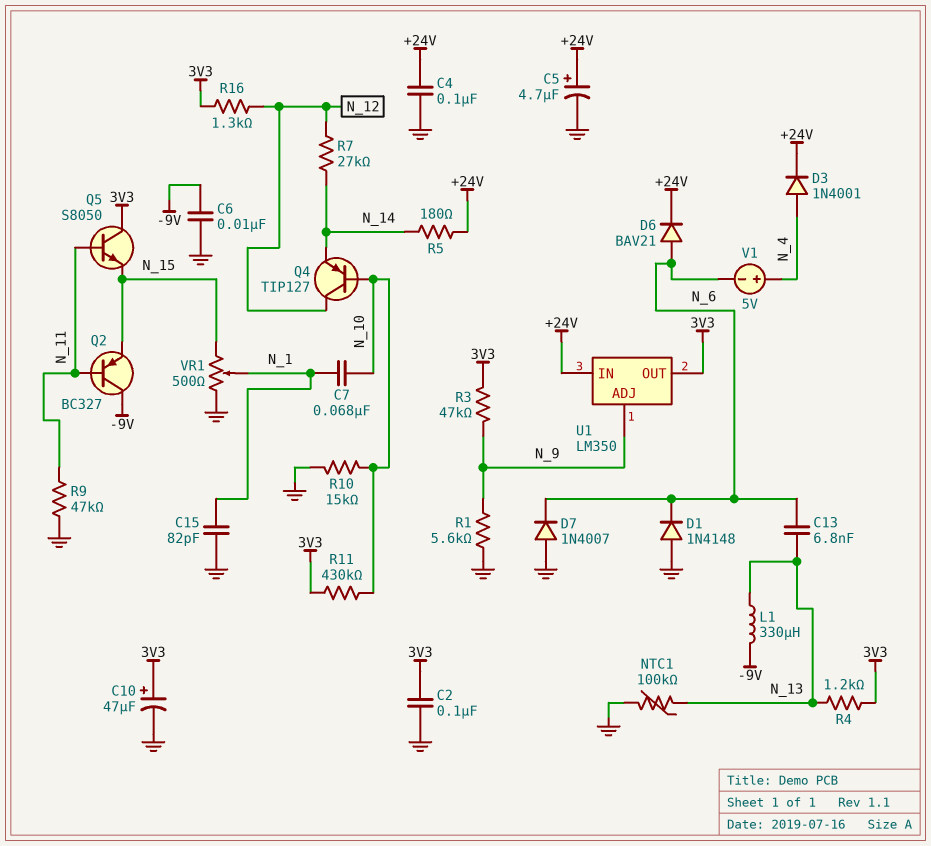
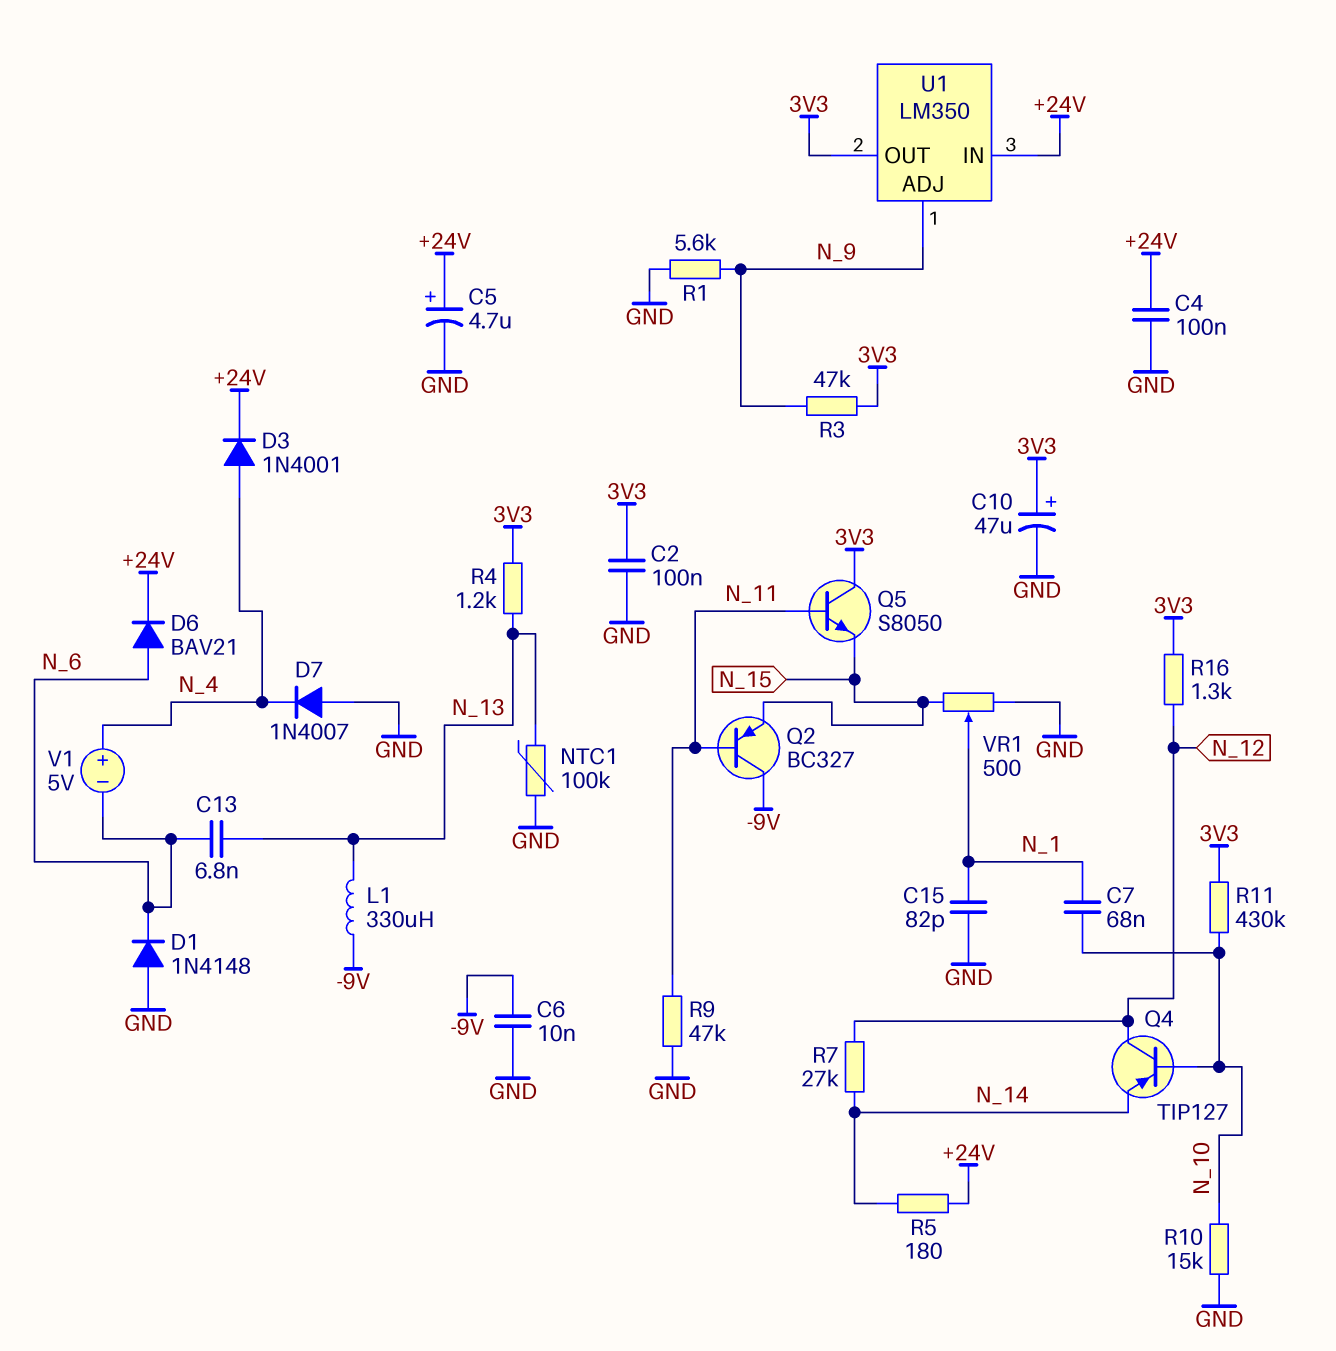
D7: diode 1N4007 (A GND, K N_6) -> diode 1N4007 (A GND, K N_4)

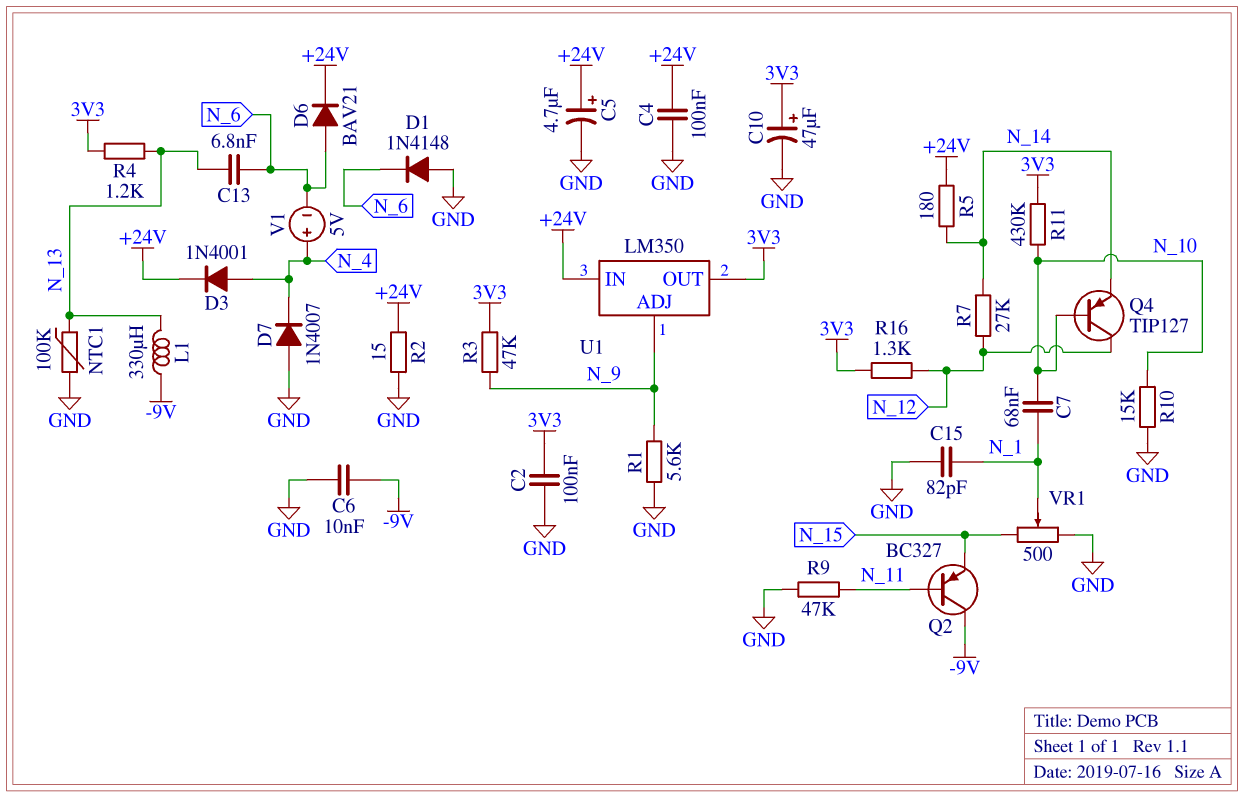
Q5: NPN S8050 (B N_11, C 3V3, E N_15) -> none
R2: none -> 15 (+24V, GND)

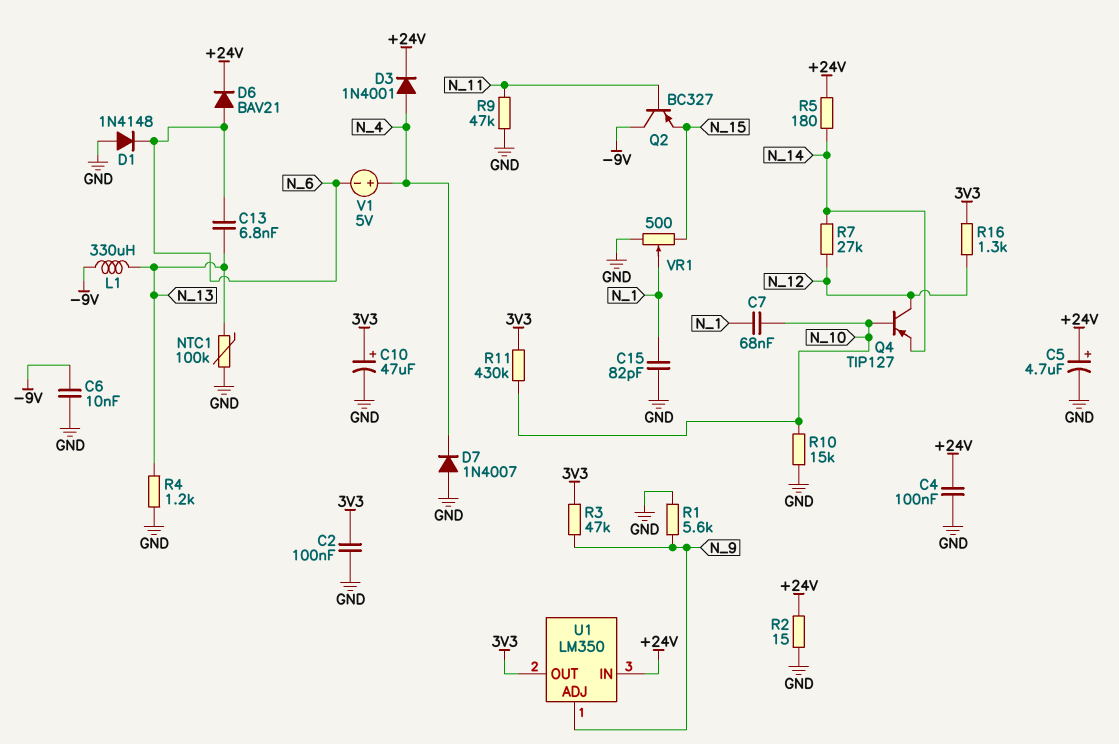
R4: 1.2k (3V3, N_13) -> 1.2k (GND, N_13)

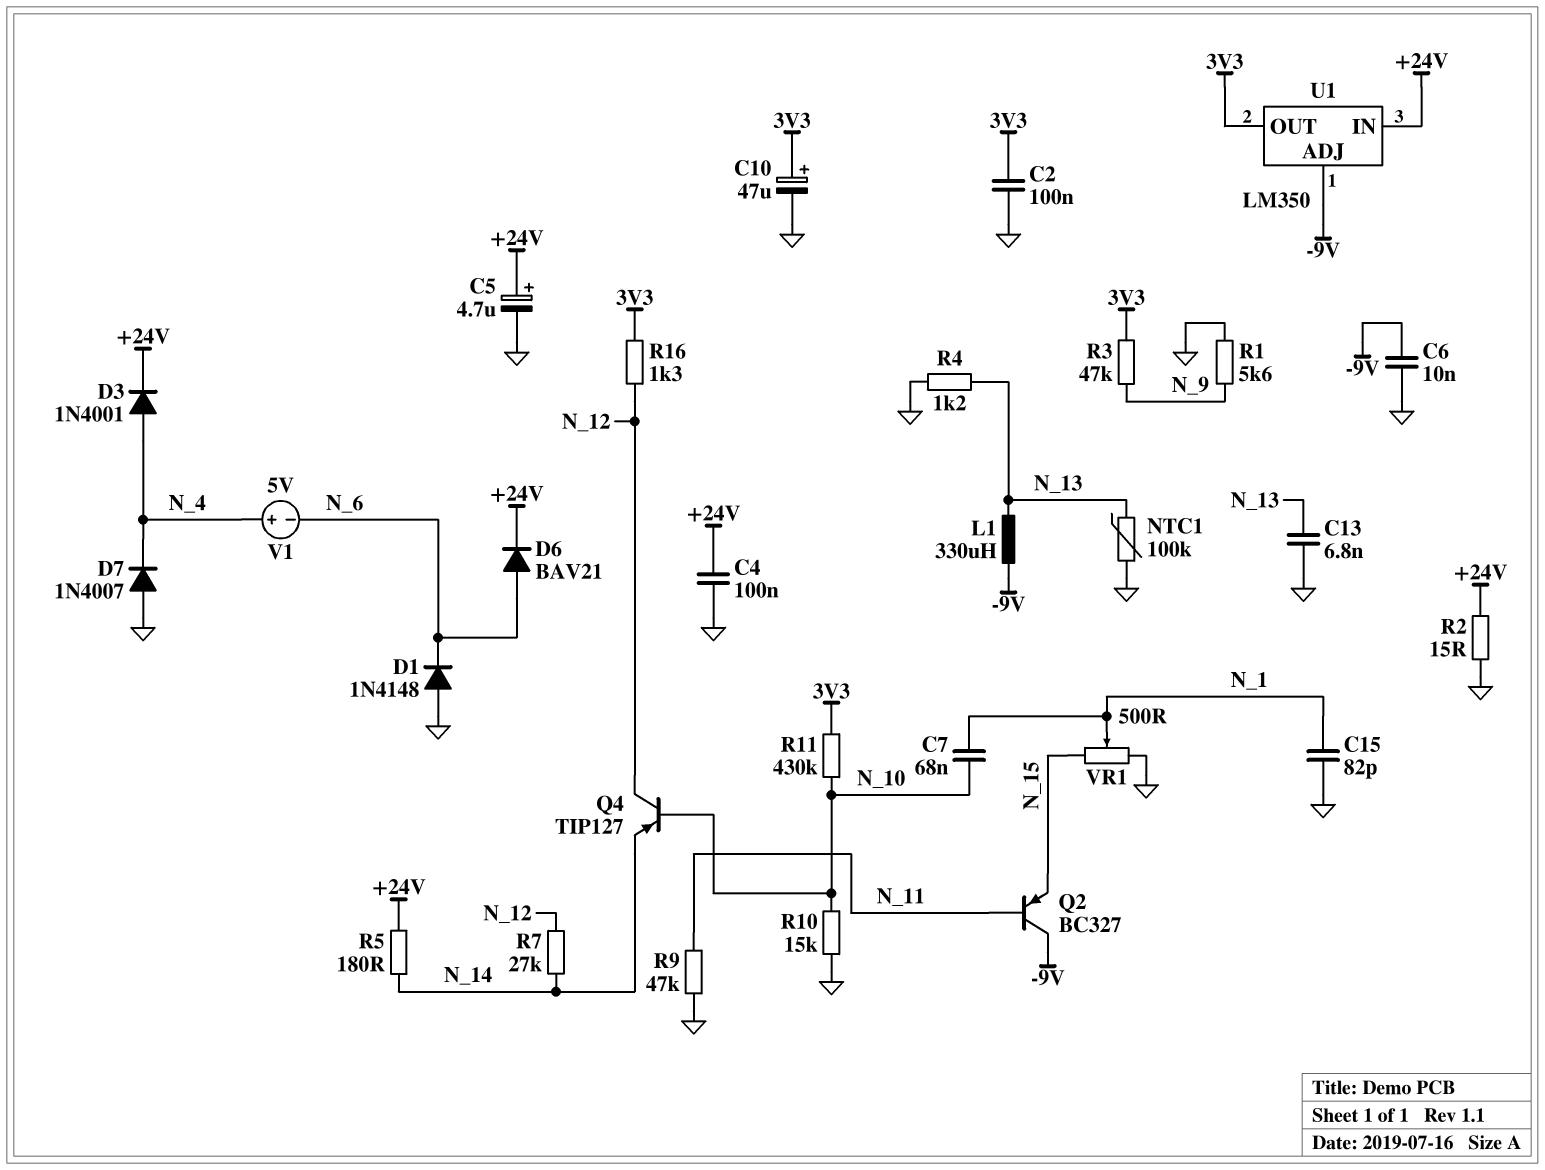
C13: 6.8nF (N_6, N_13) -> 6.8nF (GND, N_13)
U1 pin ADJ: N_9 -> -9V

